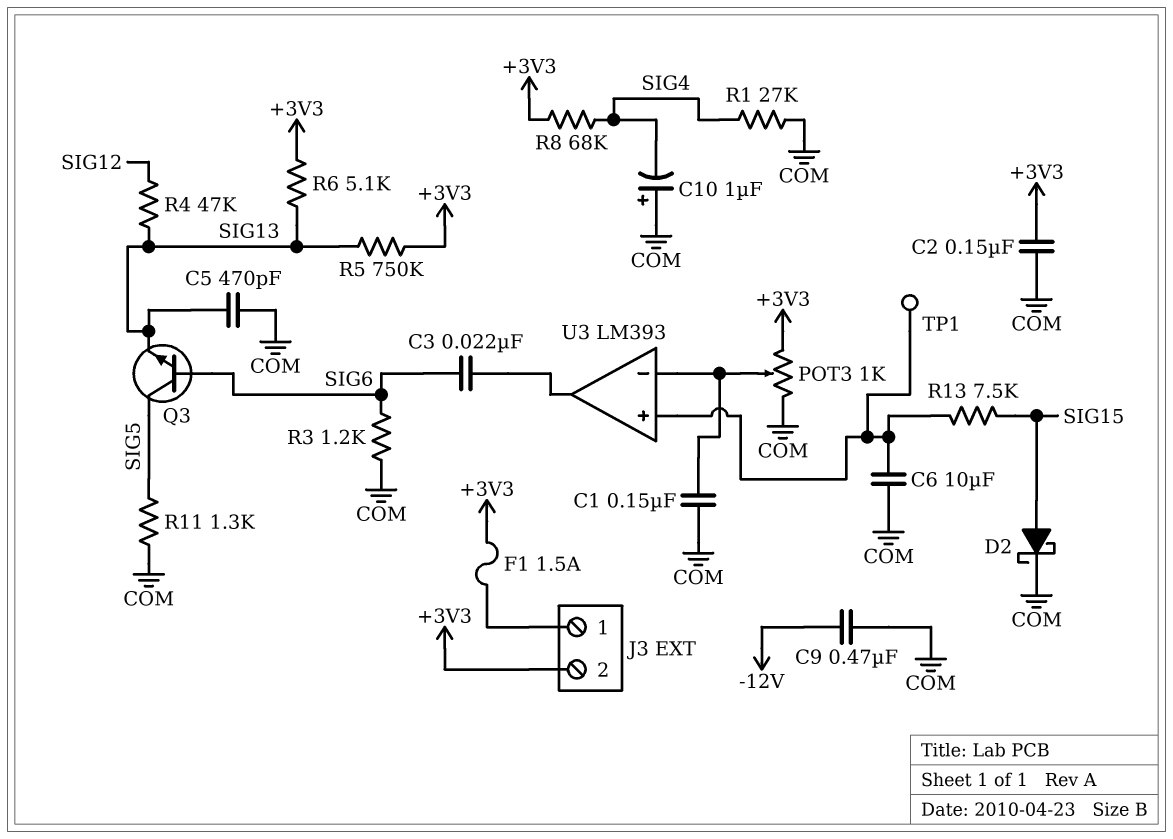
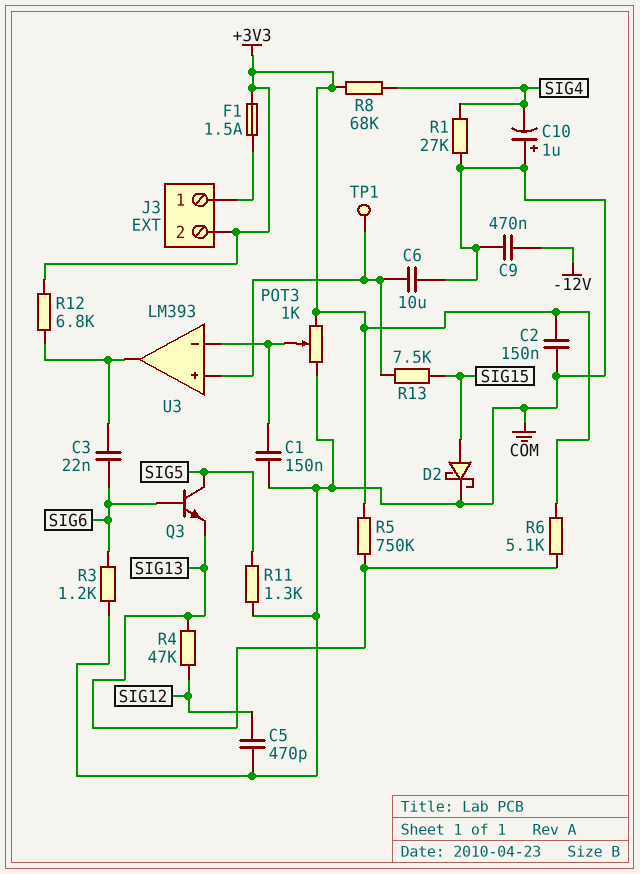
C5: 470pF (COM, SIG13) -> 470pF (COM, SIG12)
R12: none -> 6.8k (+3V3, U3/out)

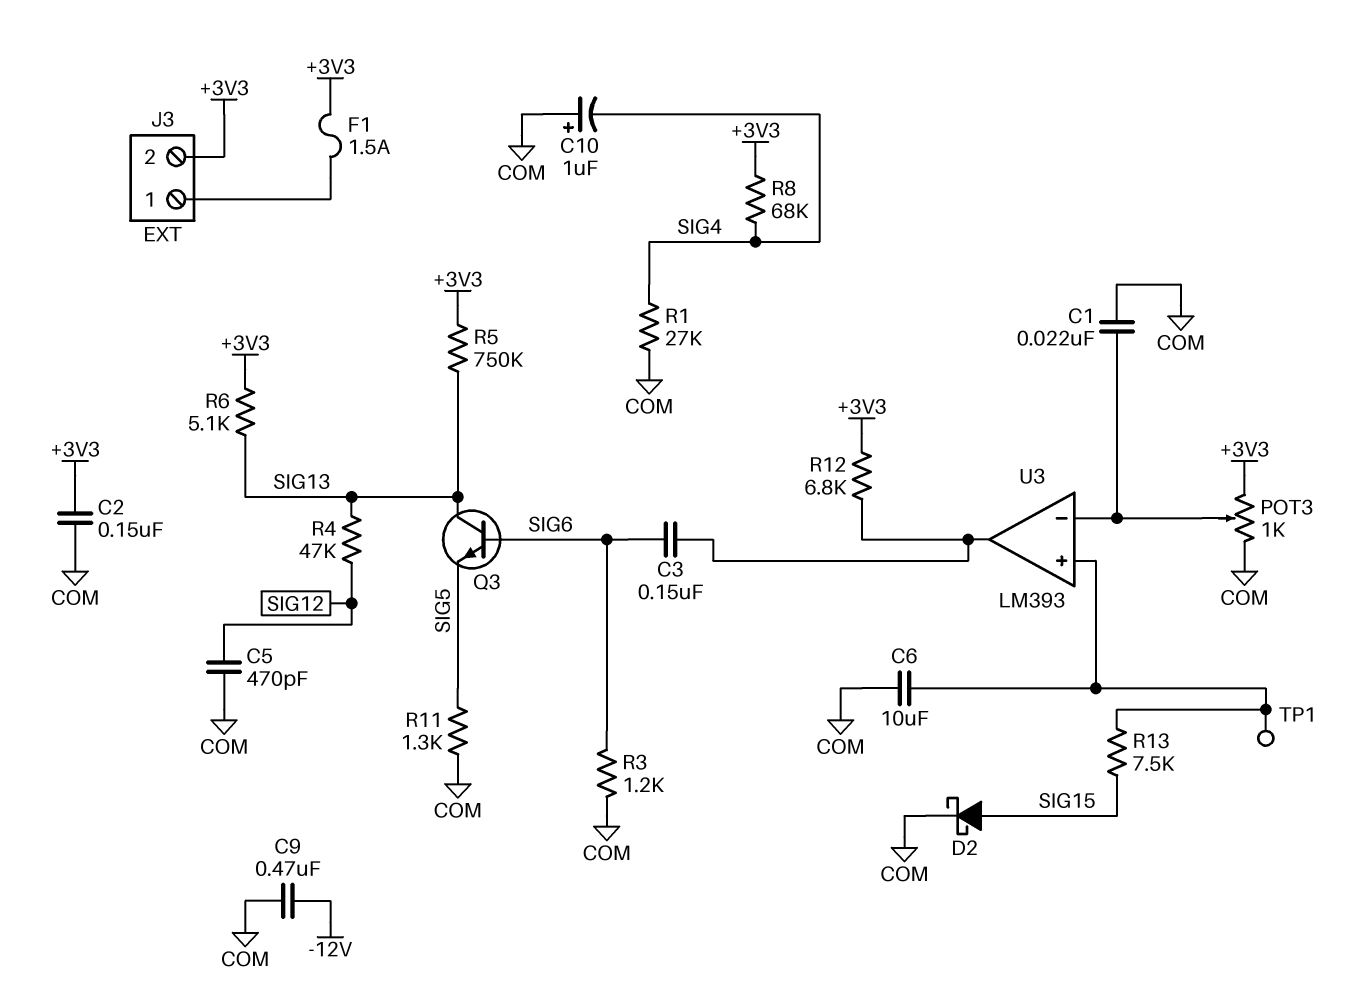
C1: 150nF (COM, U3/in-) -> 22nF (COM, U3/in-)
C3: 22nF (SIG6, U3/out) -> 150nF (SIG6, U3/out)
Q3: NPN (B SIG6, C SIG5, E SIG13) -> NPN (B SIG6, C SIG13, E SIG5)

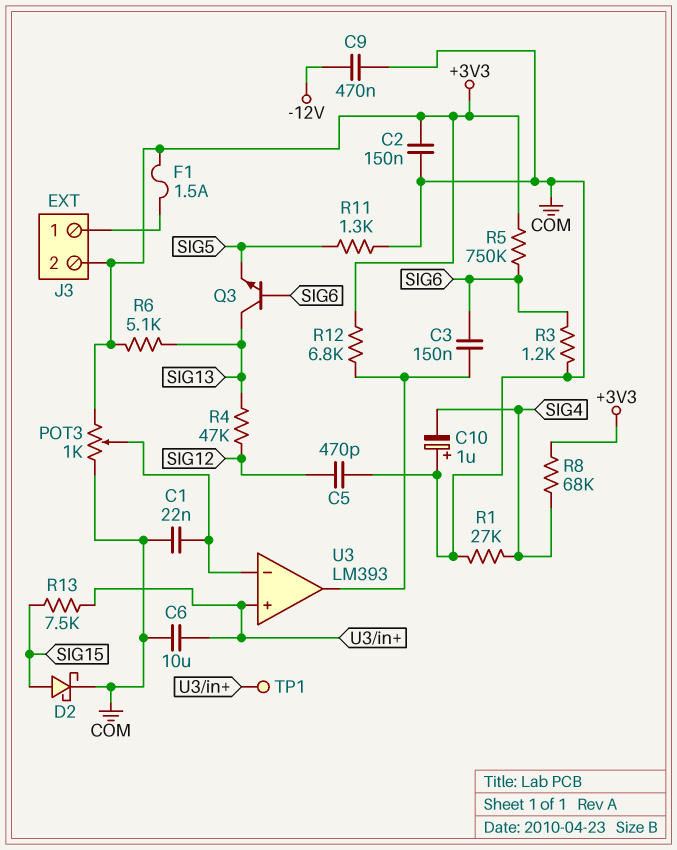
R5: 750k (+3V3, SIG13) -> 750k (+3V3, SIG6)

